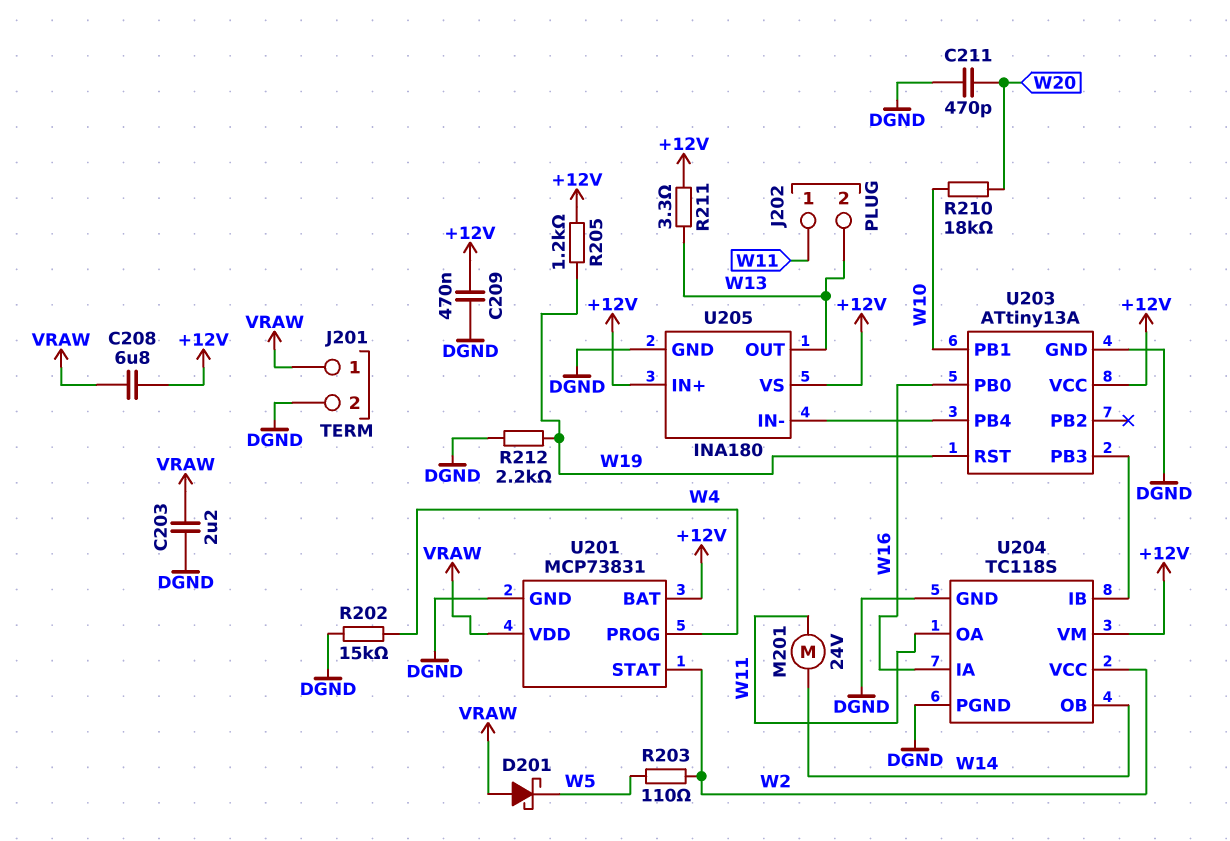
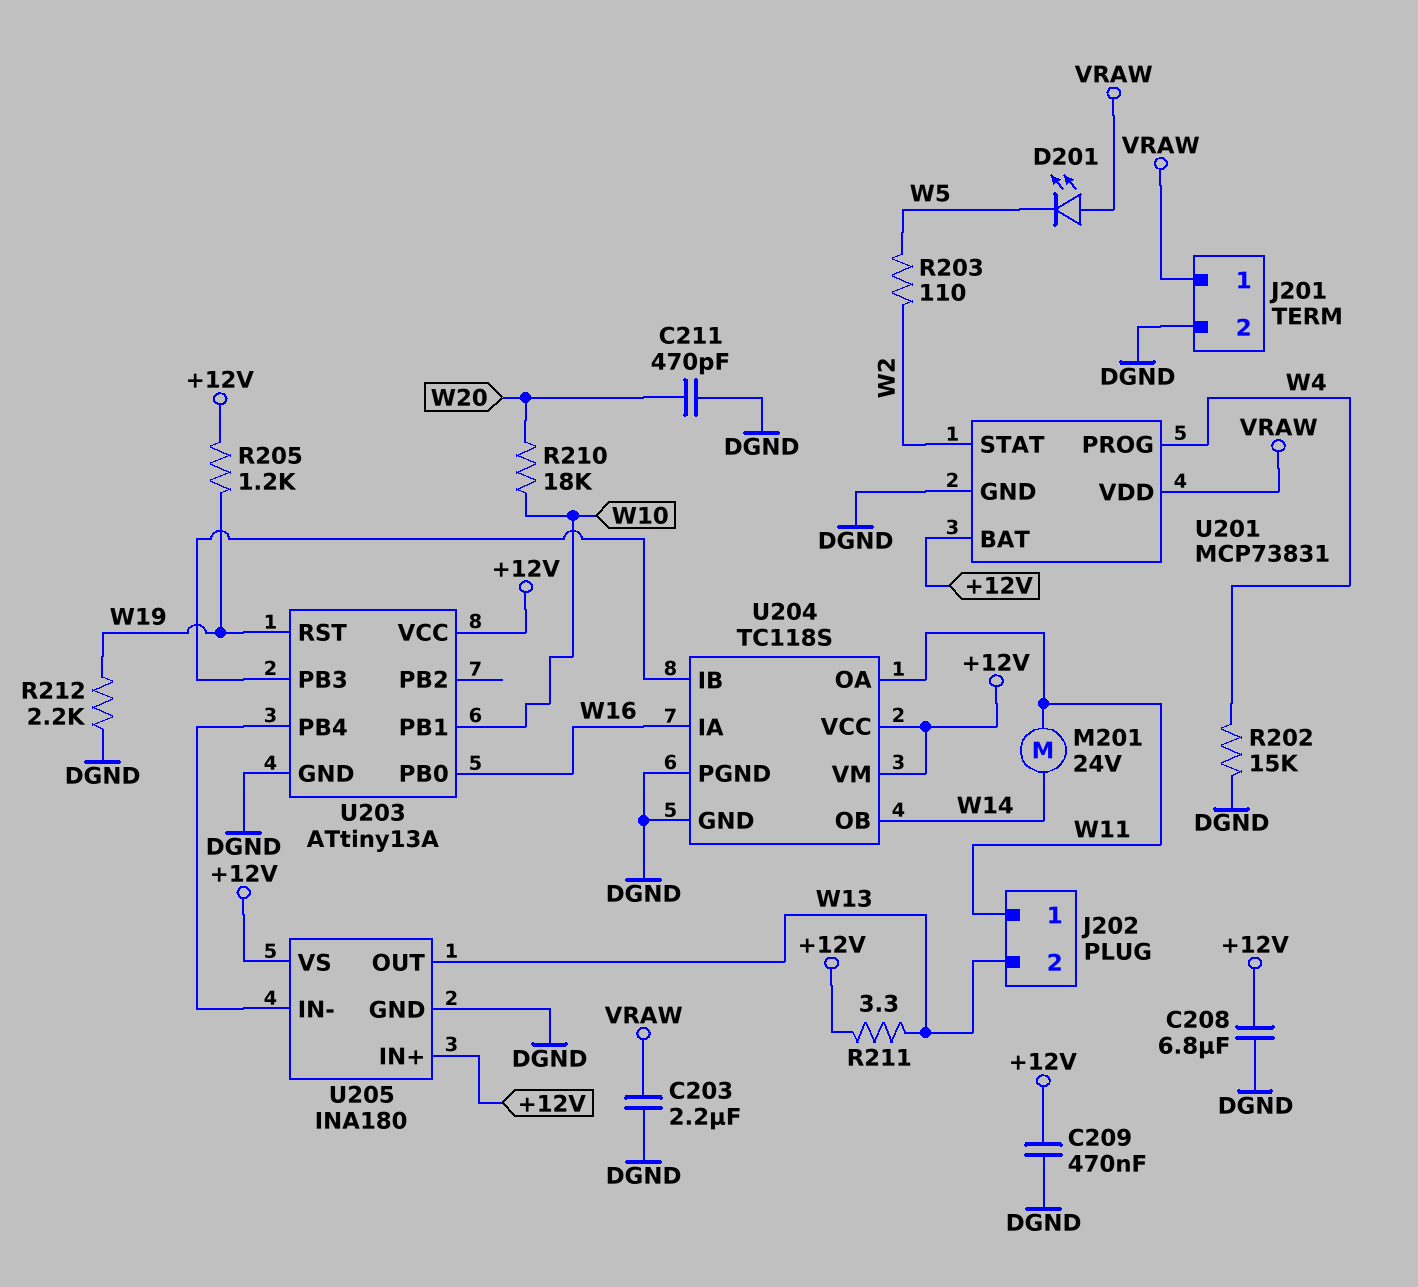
C208: 6.8uF (+12V, VRAW) -> 6.8uF (+12V, DGND)
D201: schottky (A VRAW, K W5) -> LED (A VRAW, K W5)
U204 pin VCC: W2 -> +12V

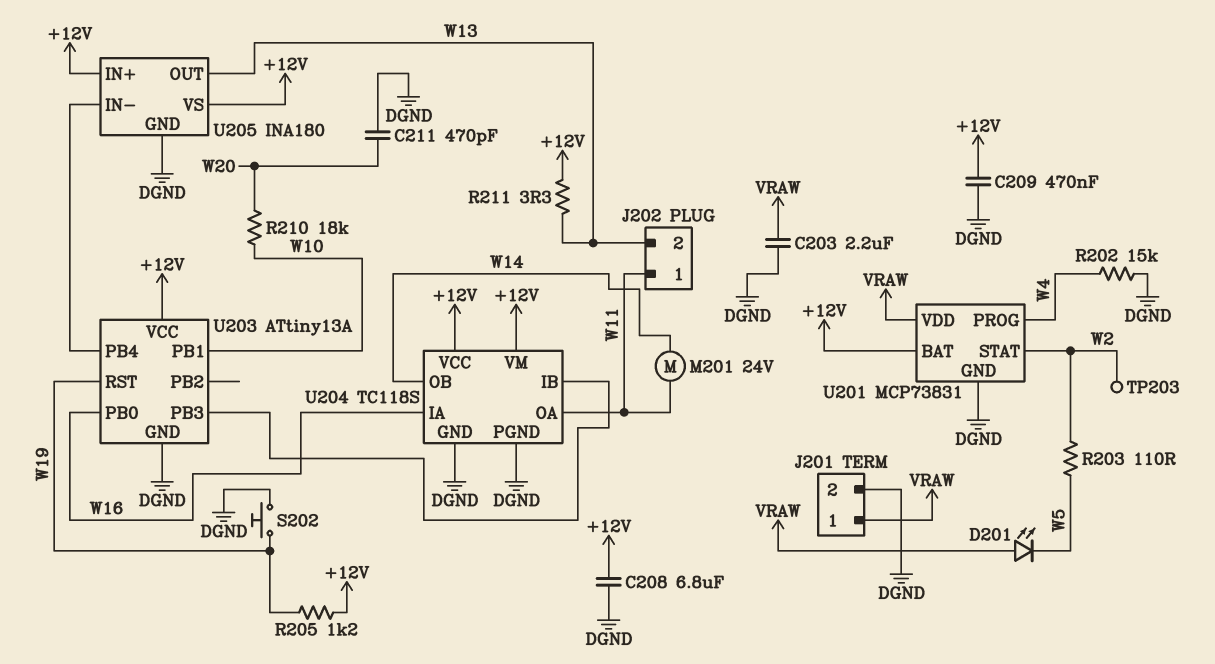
R212: 2.2k (DGND, W19) -> none
S202: none -> button (DGND, W19)
TP203: none -> test point (W2)

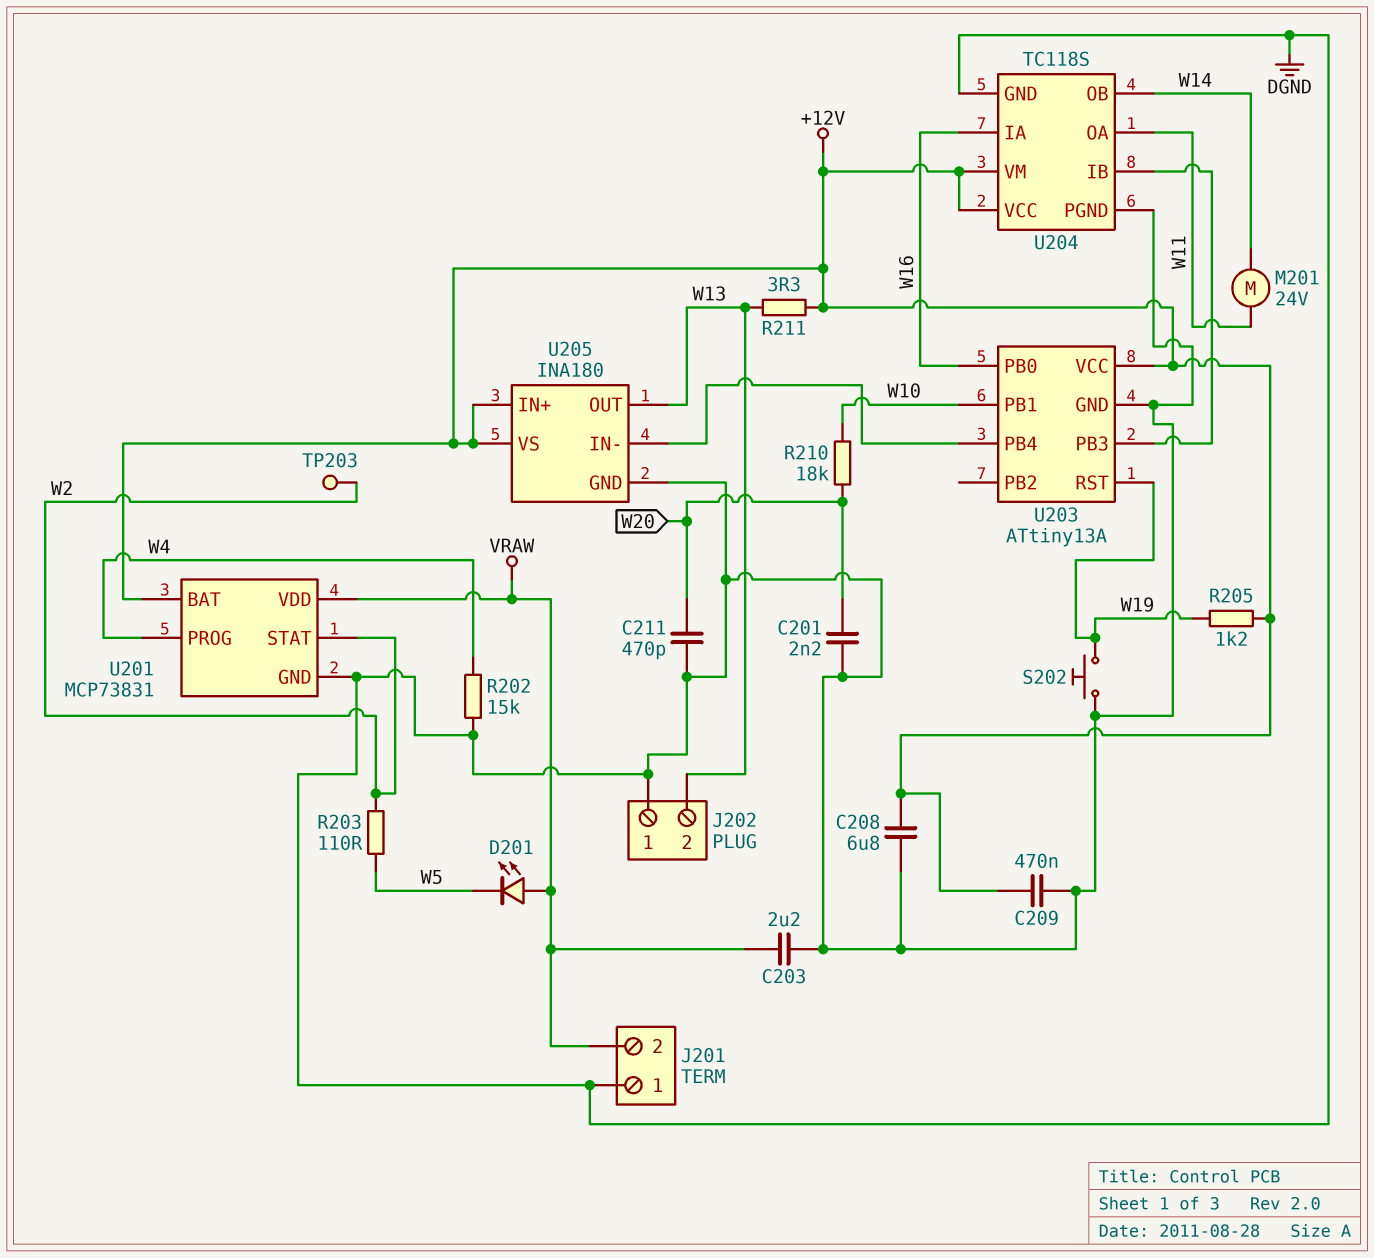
C201: none -> 2.2nF (DGND, W20)
J201 pin 1: VRAW -> DGND
J201 pin 2: DGND -> VRAW
J202 pin 1: W11 -> DGND

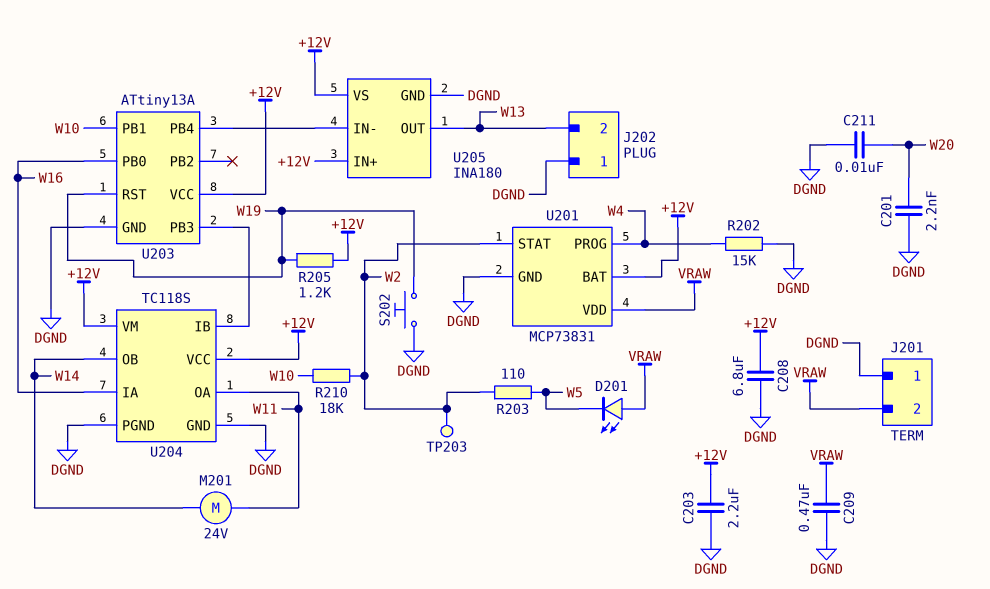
C203: 2.2uF (DGND, VRAW) -> 2.2uF (+12V, DGND)
C209: 470nF (+12V, DGND) -> 470nF (DGND, VRAW)
C211: 470pF (DGND, W20) -> 10nF (DGND, W20)
R210: 18k (W10, W20) -> 18k (W2, W10)
R211: 3.3 (+12V, W13) -> none

